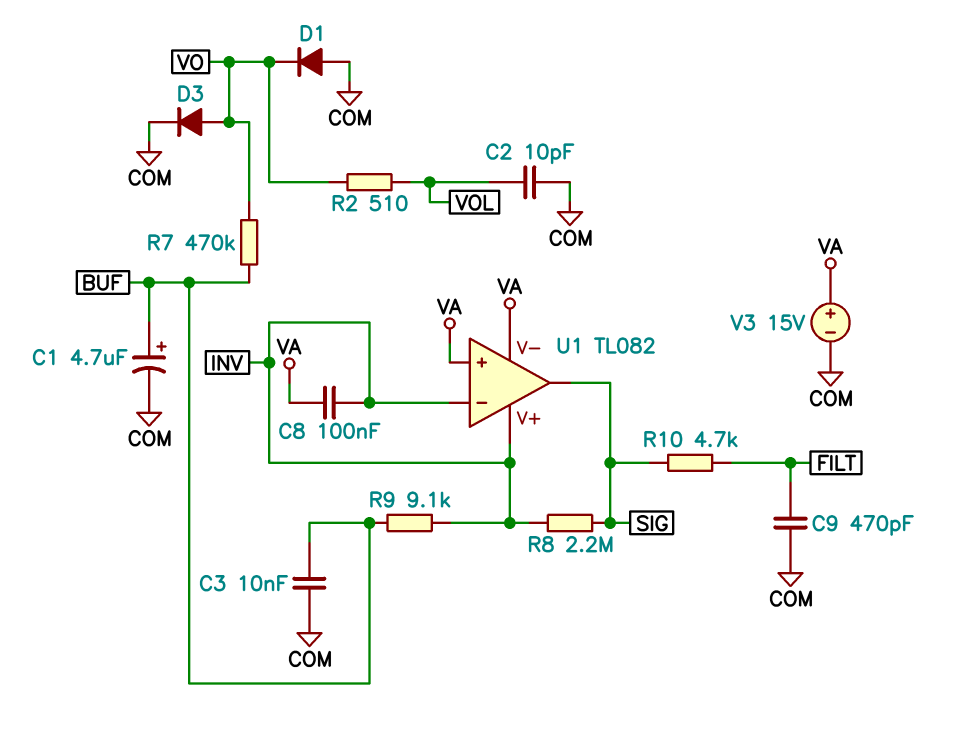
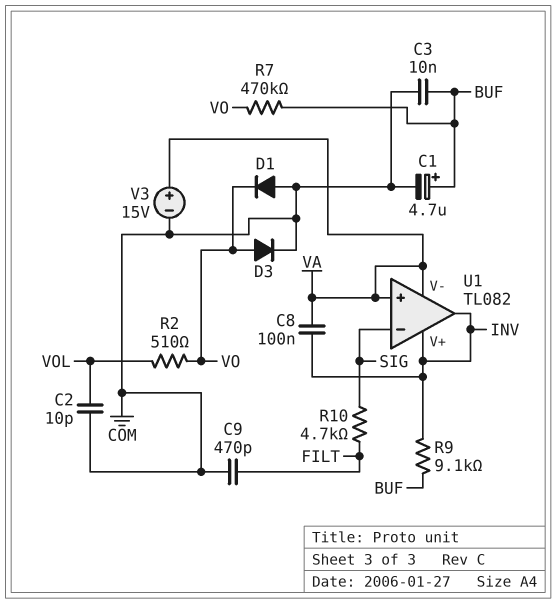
R8: 2.2M (INV, SIG) -> none
U1 pin in-: INV -> SIG
U1 pin out: SIG -> INV

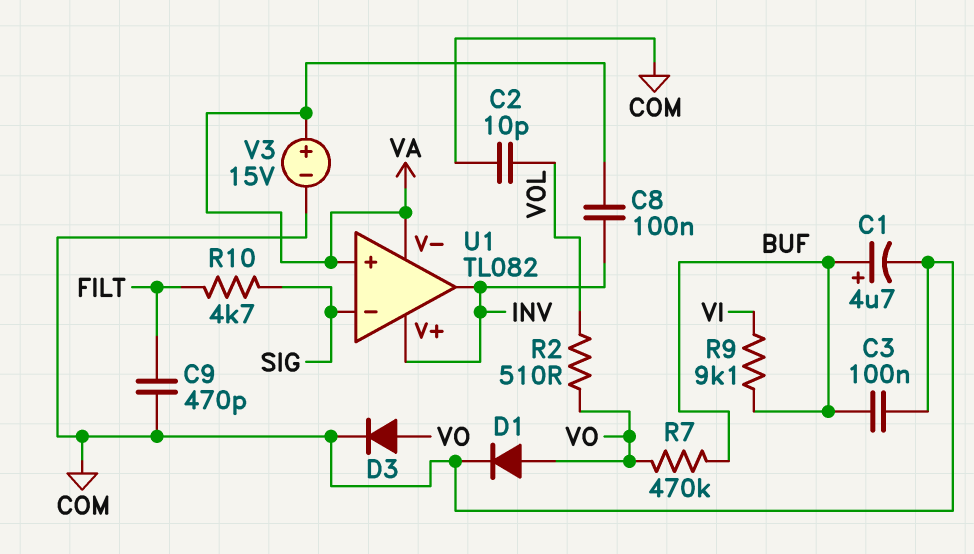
C3: 10nF (BUF, COM) -> 100nF (BUF, COM)
D1: diode (A COM, K VO) -> diode (A VO, K COM)
R9: 9.1k (BUF, INV) -> 9.1k (BUF, VI)

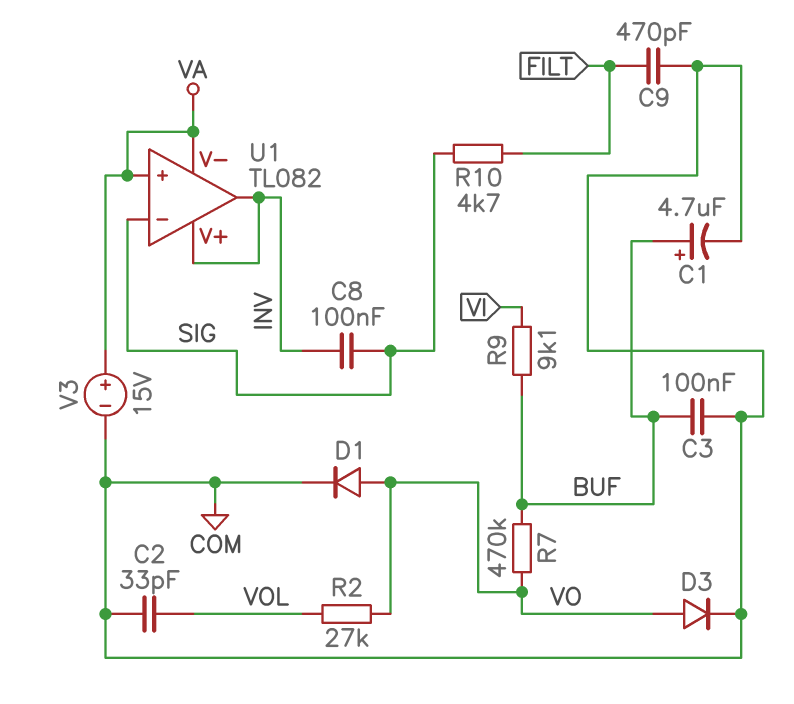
C2: 10pF (COM, VOL) -> 33pF (COM, VOL)
C8: 100nF (INV, VA) -> 100nF (INV, SIG)
R2: 510 (VO, VOL) -> 27k (VO, VOL)

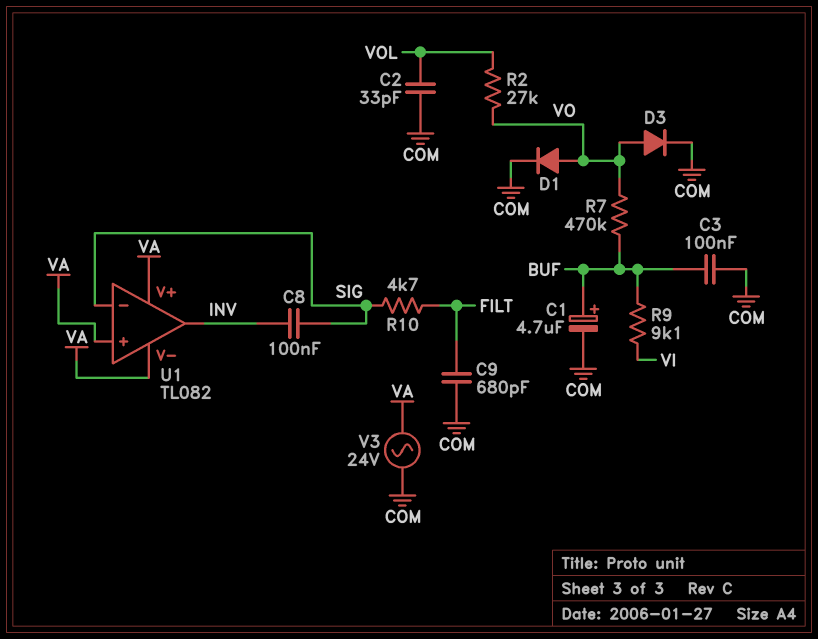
C9: 470pF (COM, FILT) -> 680pF (COM, FILT)
U1 pin V+: INV -> VA
V3: 15V (plus VA, minus COM) -> AC 24V (COM, VA)

